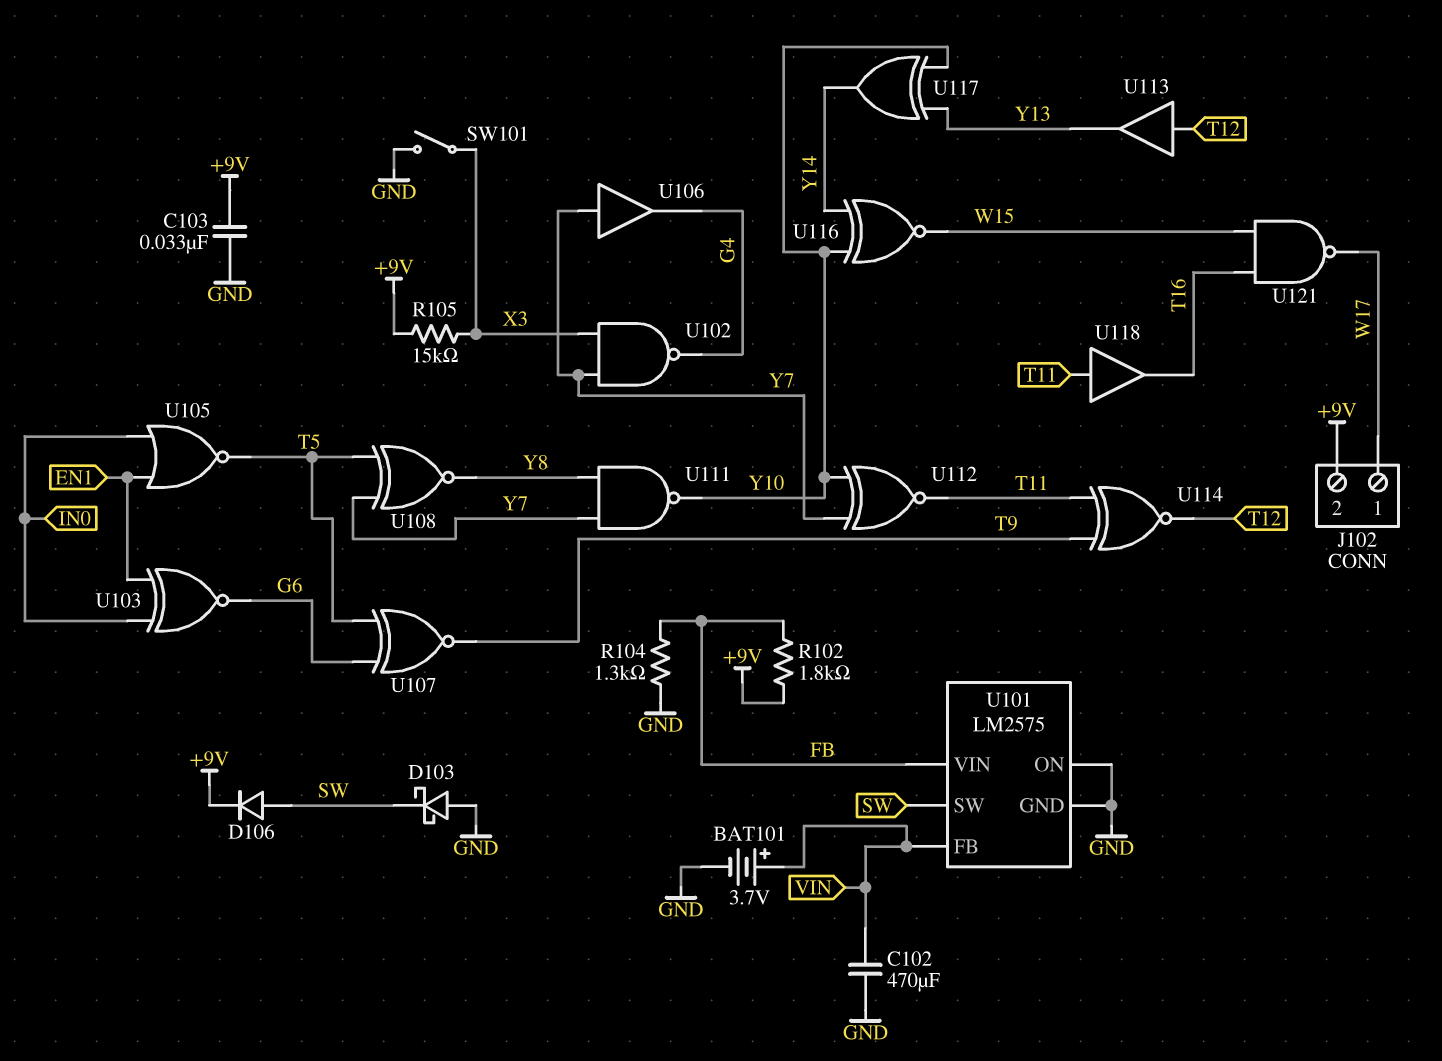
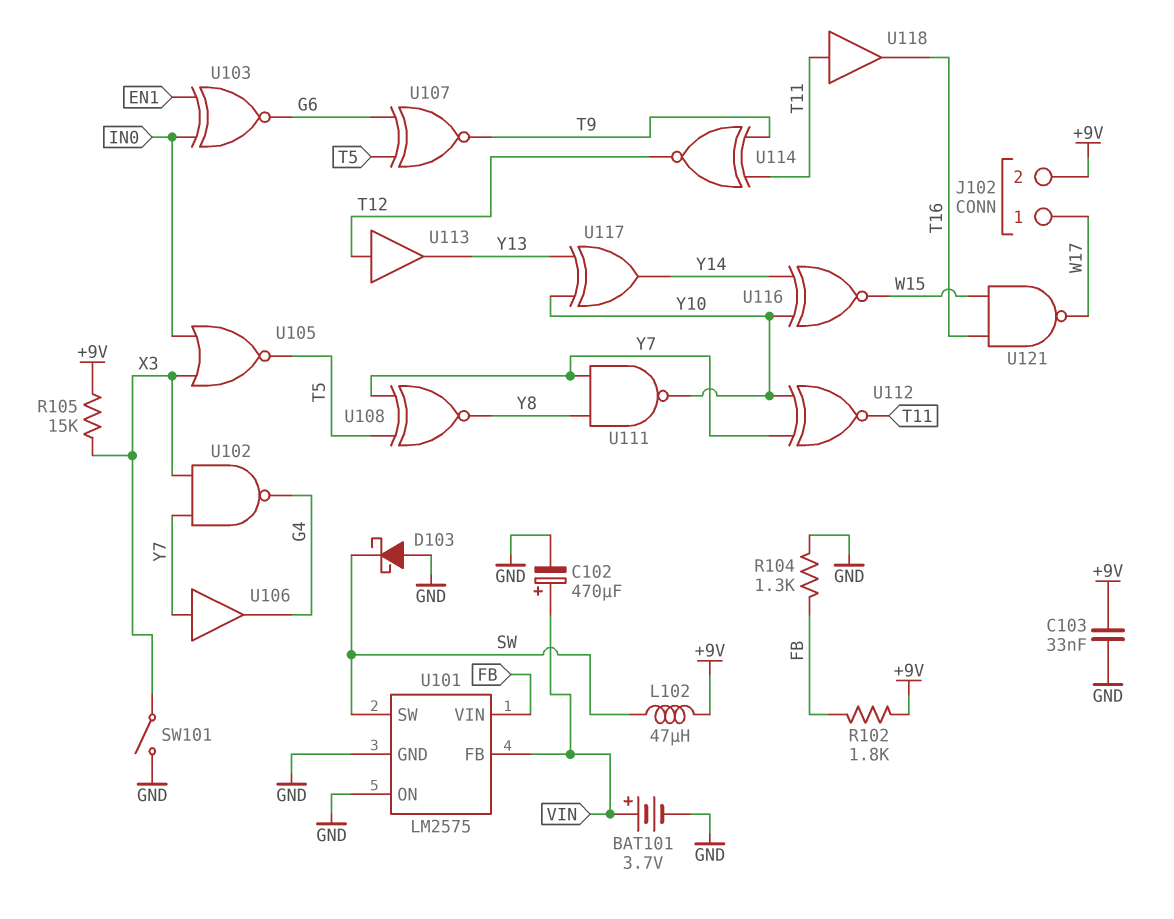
C102: 470uF (GND, VIN) -> 470uF (plus VIN, minus GND)
D106: diode (A SW, K +9V) -> none
L102: none -> 47uH (+9V, SW)
U105: NOR (in EN1, in IN0, out T5) -> NOR (in IN0, in X3, out T5)

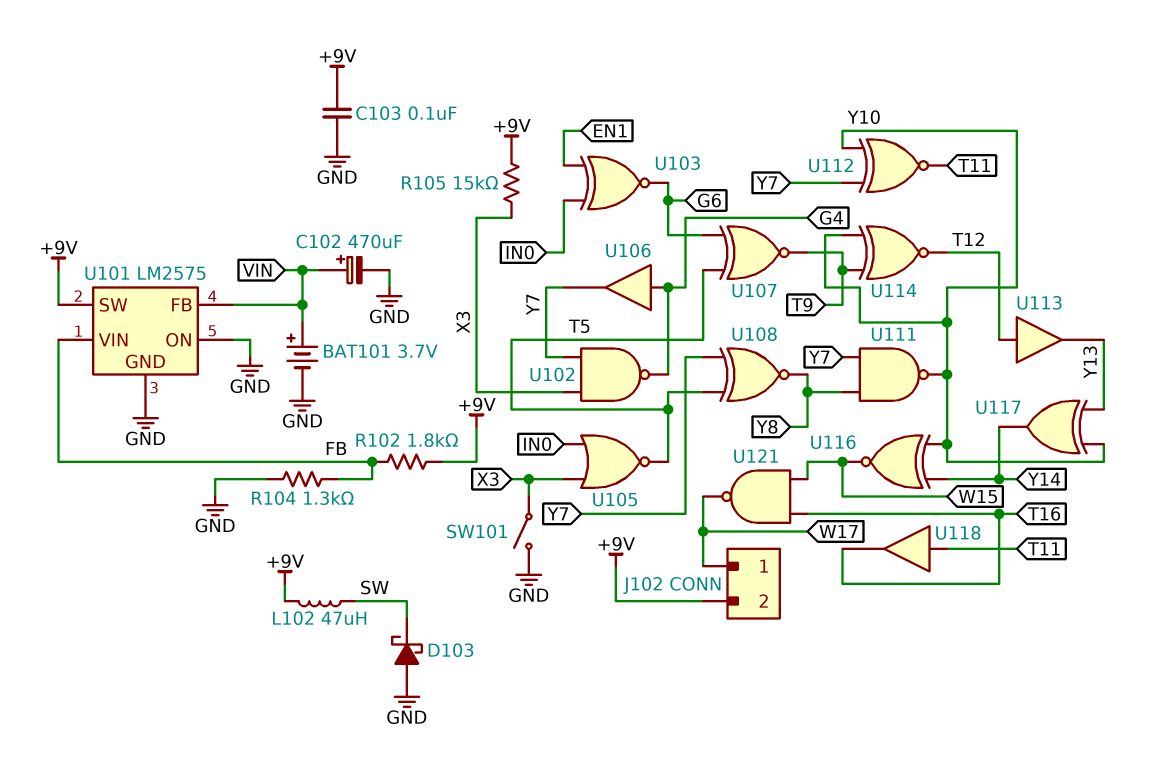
C103: 33nF (+9V, GND) -> 100nF (+9V, GND)
U101 pin SW: SW -> +9V
U106: buffer (in Y7, out G4) -> buffer (in G4, out Y7)
U114: XNOR (in T9, in T11, out T12) -> XNOR (in T9, in Y10, out T12)

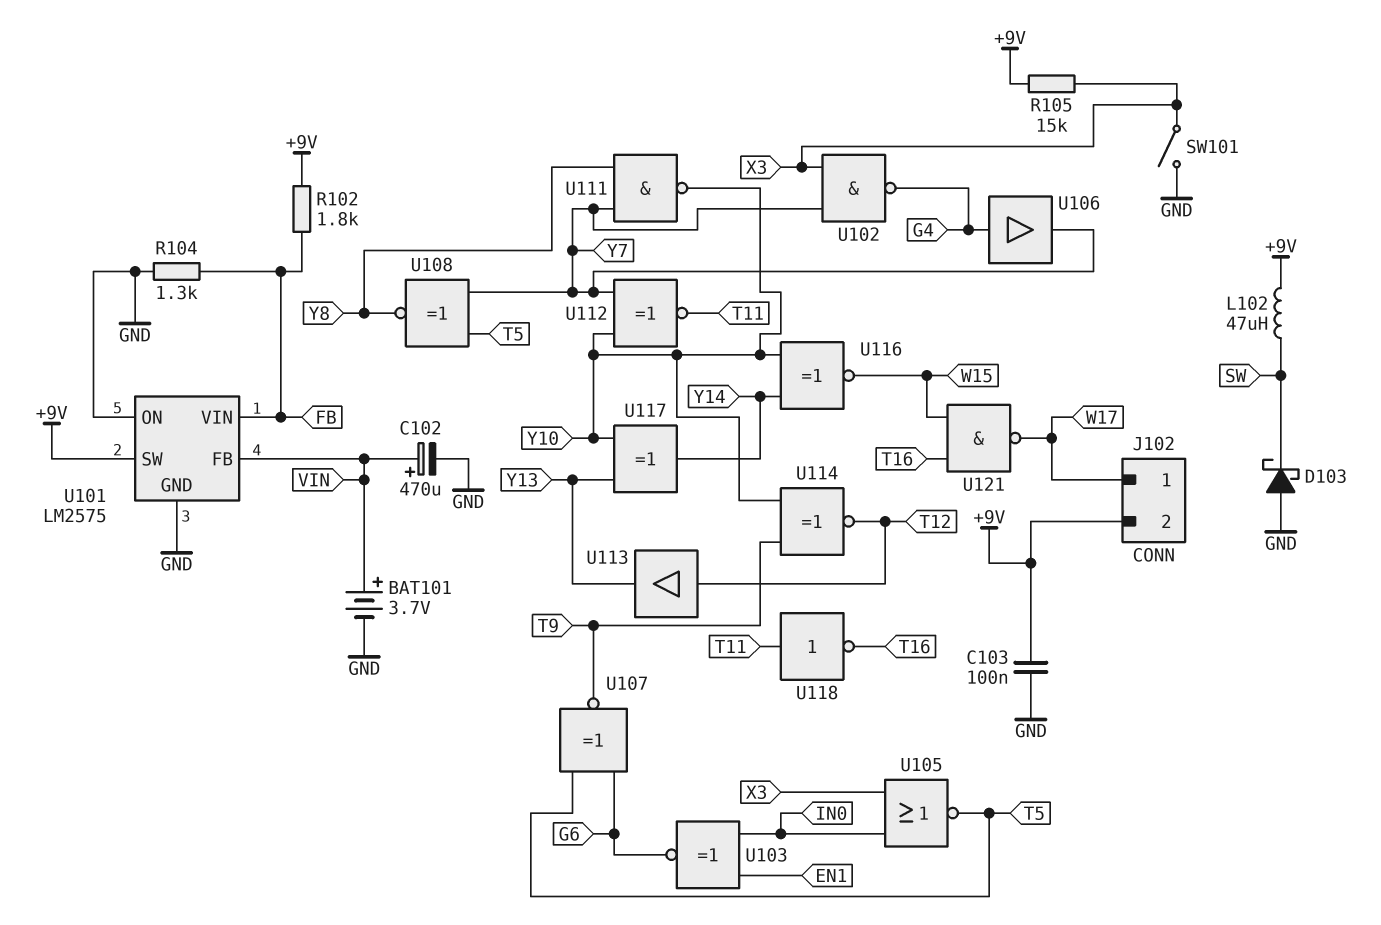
U118: buffer (in T11, out T16) -> NOT (in T11, out T16)

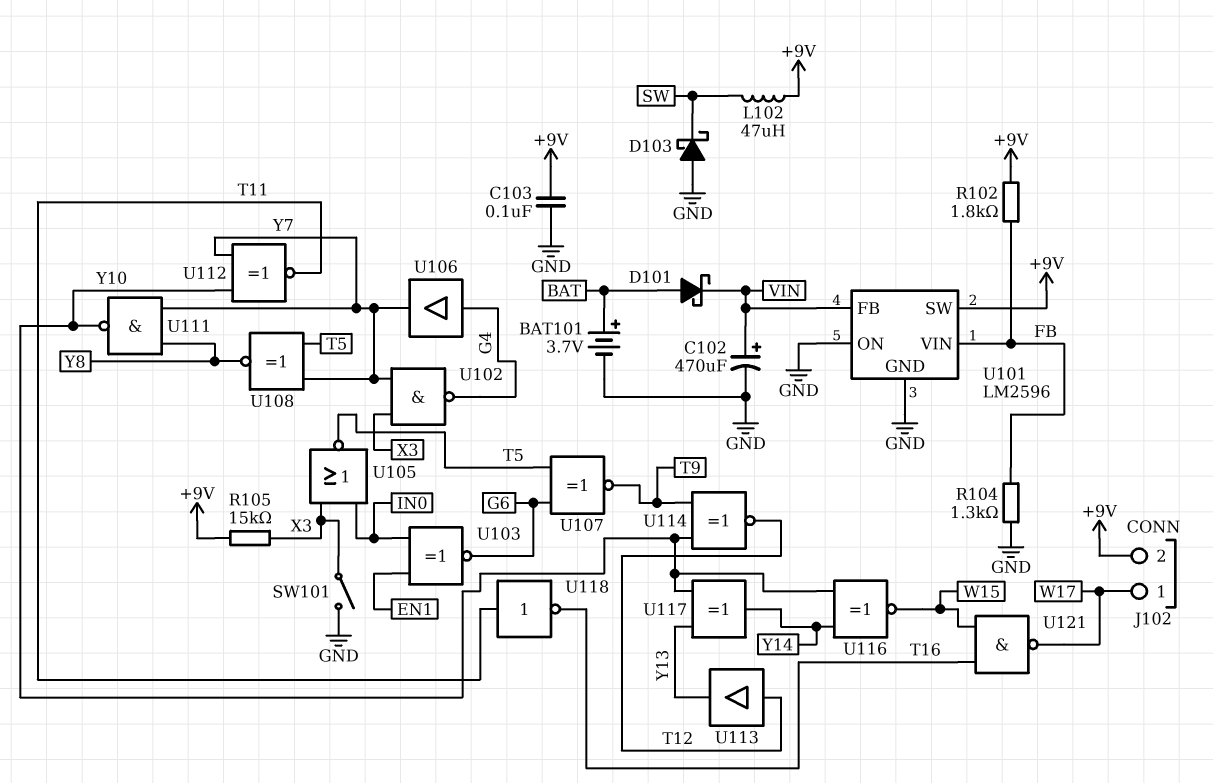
BAT101: 3.7V (plus VIN, minus GND) -> 3.7V (plus BAT, minus GND)
D101: none -> schottky (A BAT, K VIN)
U101: LM2575 -> LM2596

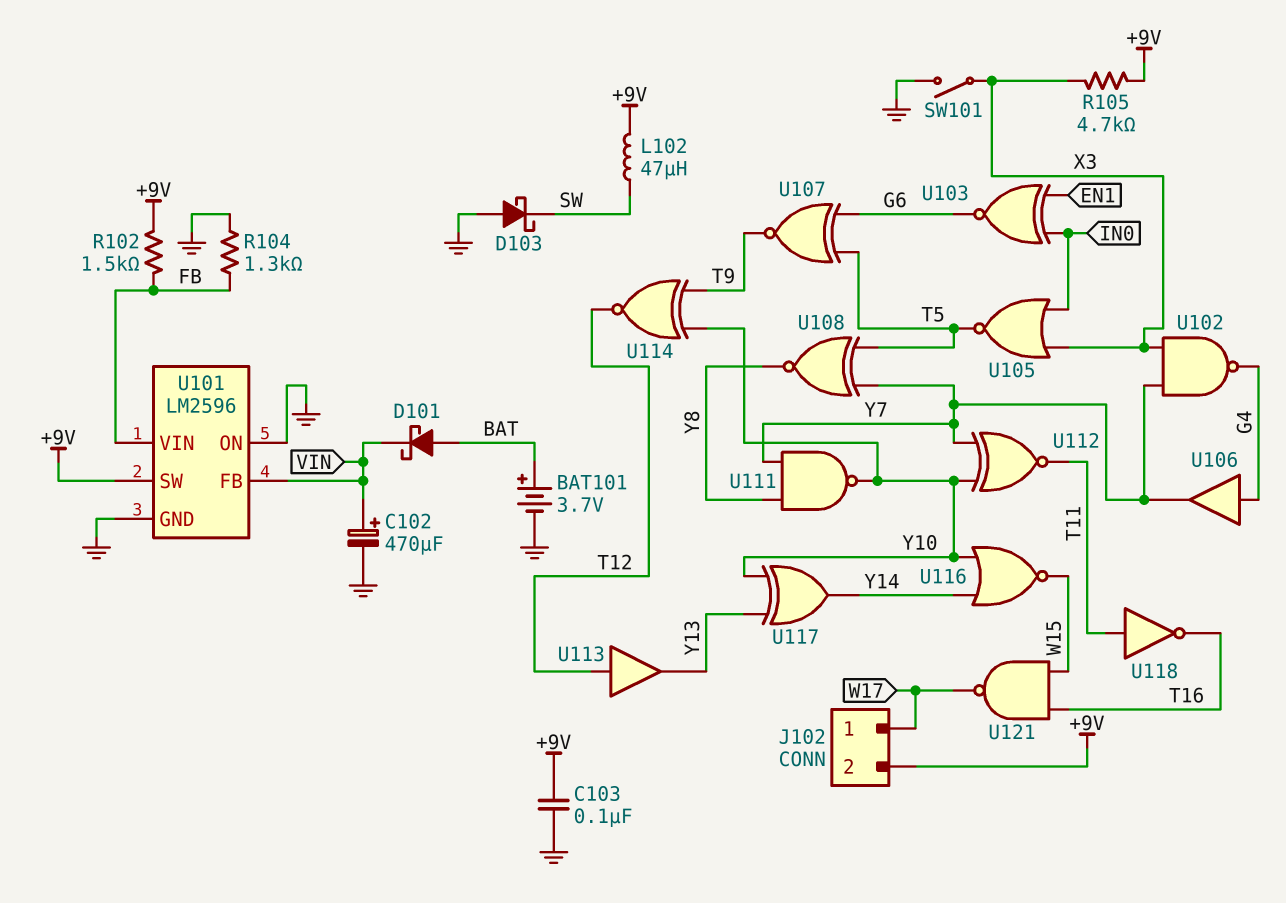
R102: 1.8k (+9V, FB) -> 1.5k (+9V, FB)
R105: 15k (+9V, X3) -> 4.7k (+9V, X3)
U116: XNOR (in Y10, in Y14, out W15) -> NOR (in Y10, in Y14, out W15)

